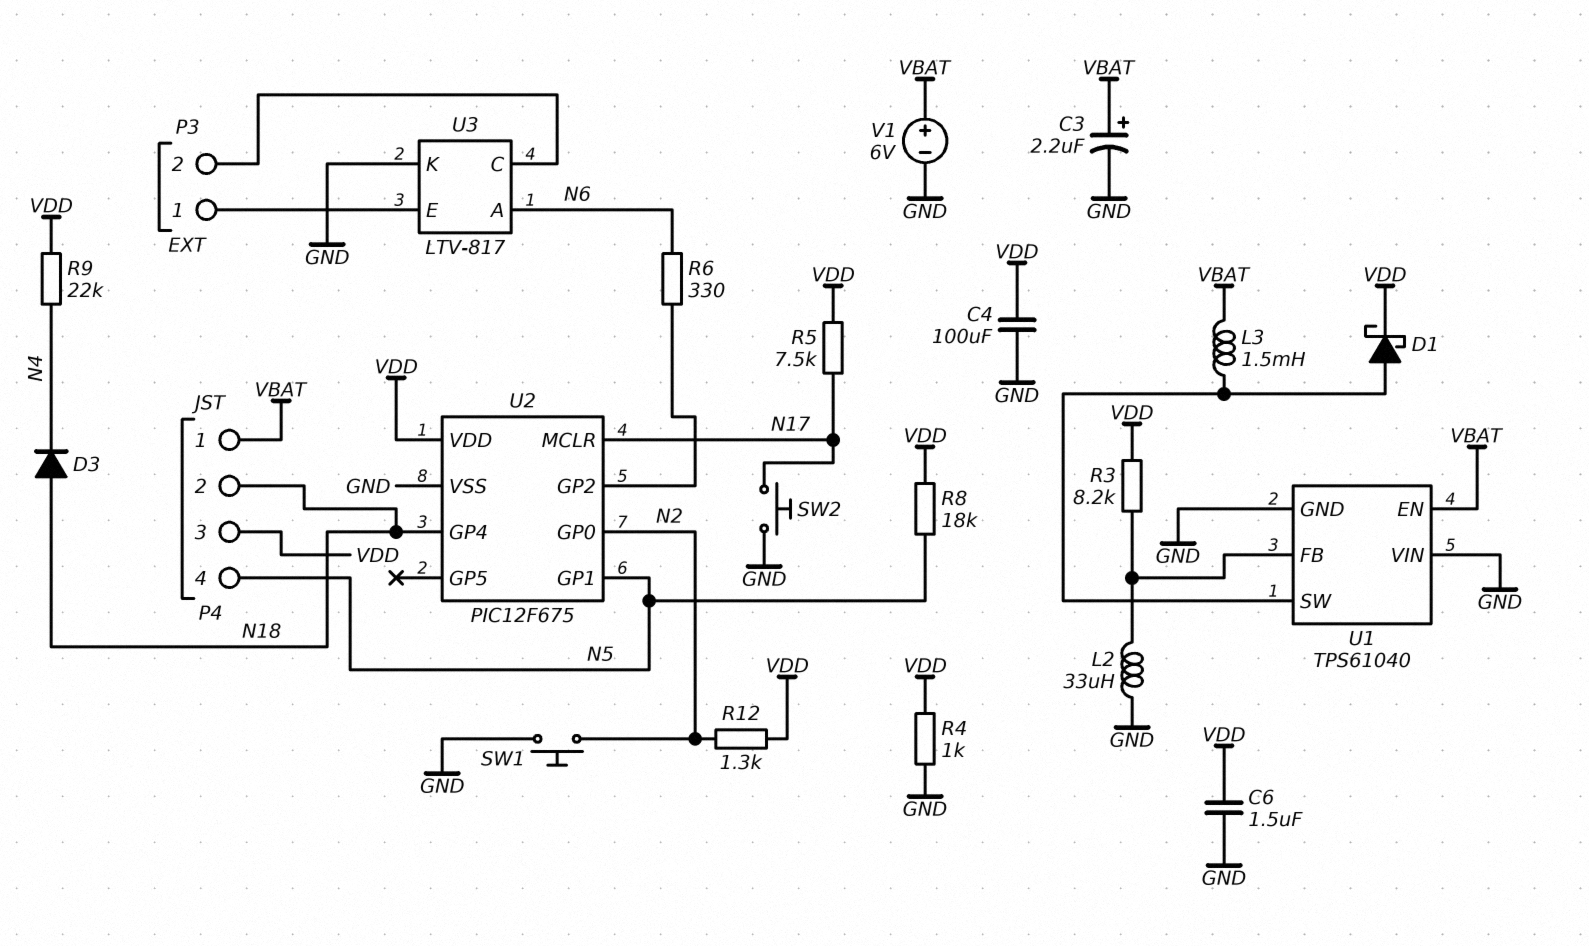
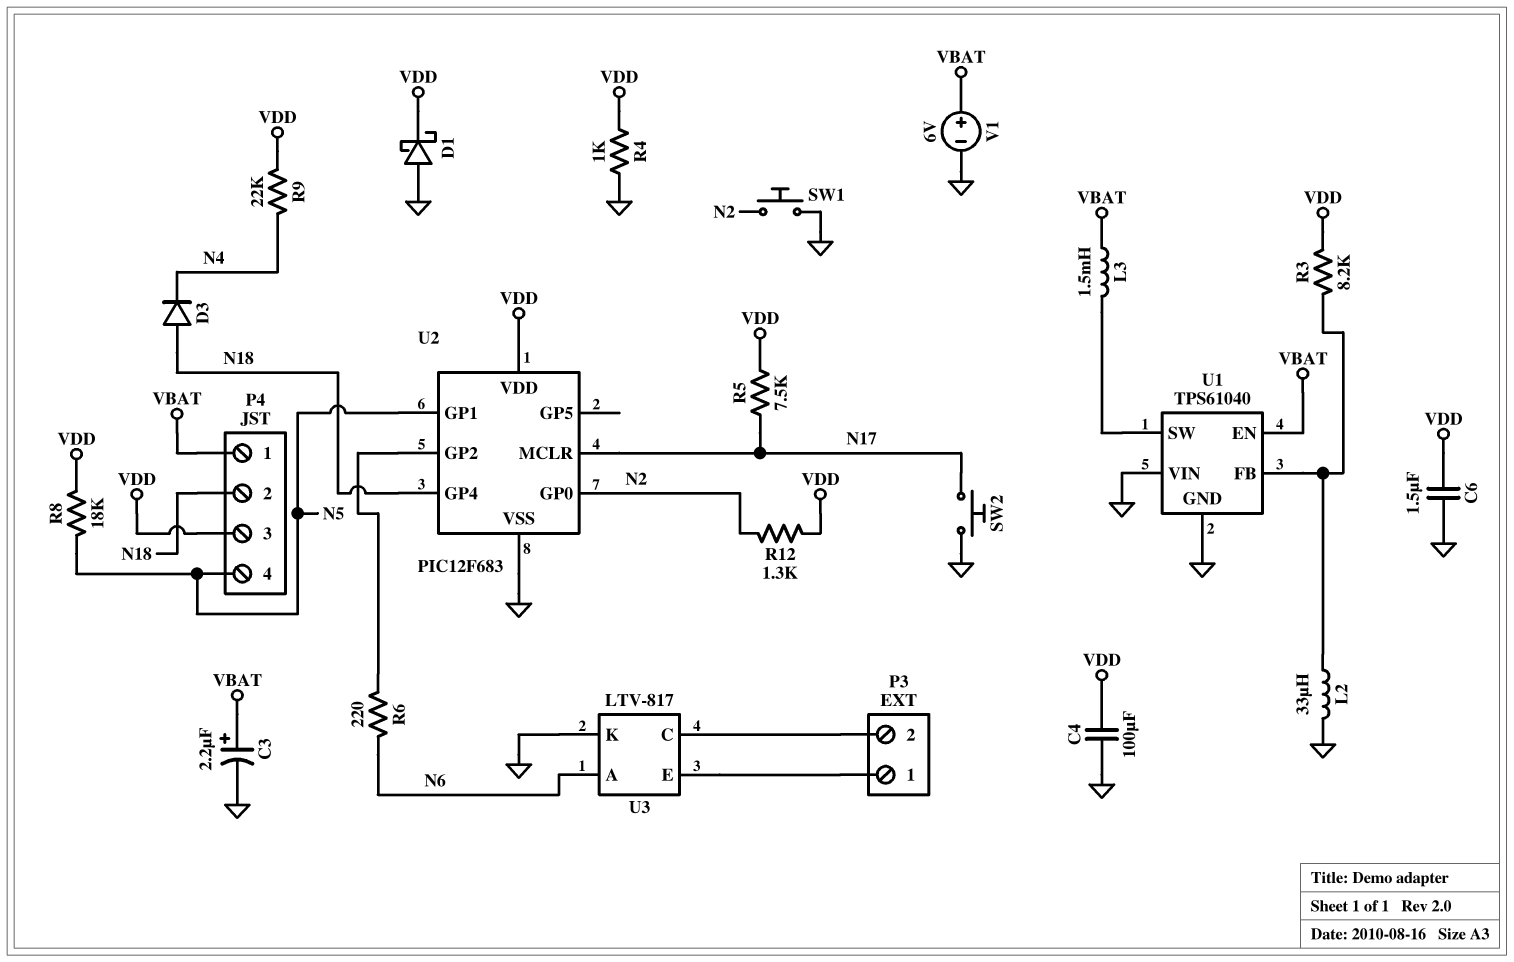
D1: schottky (A U1/SW, K VDD) -> schottky (A GND, K VDD)
R6: 330 (N6, U2/GP2) -> 220 (N6, U2/GP2)
U2: PIC12F675 -> PIC12F683

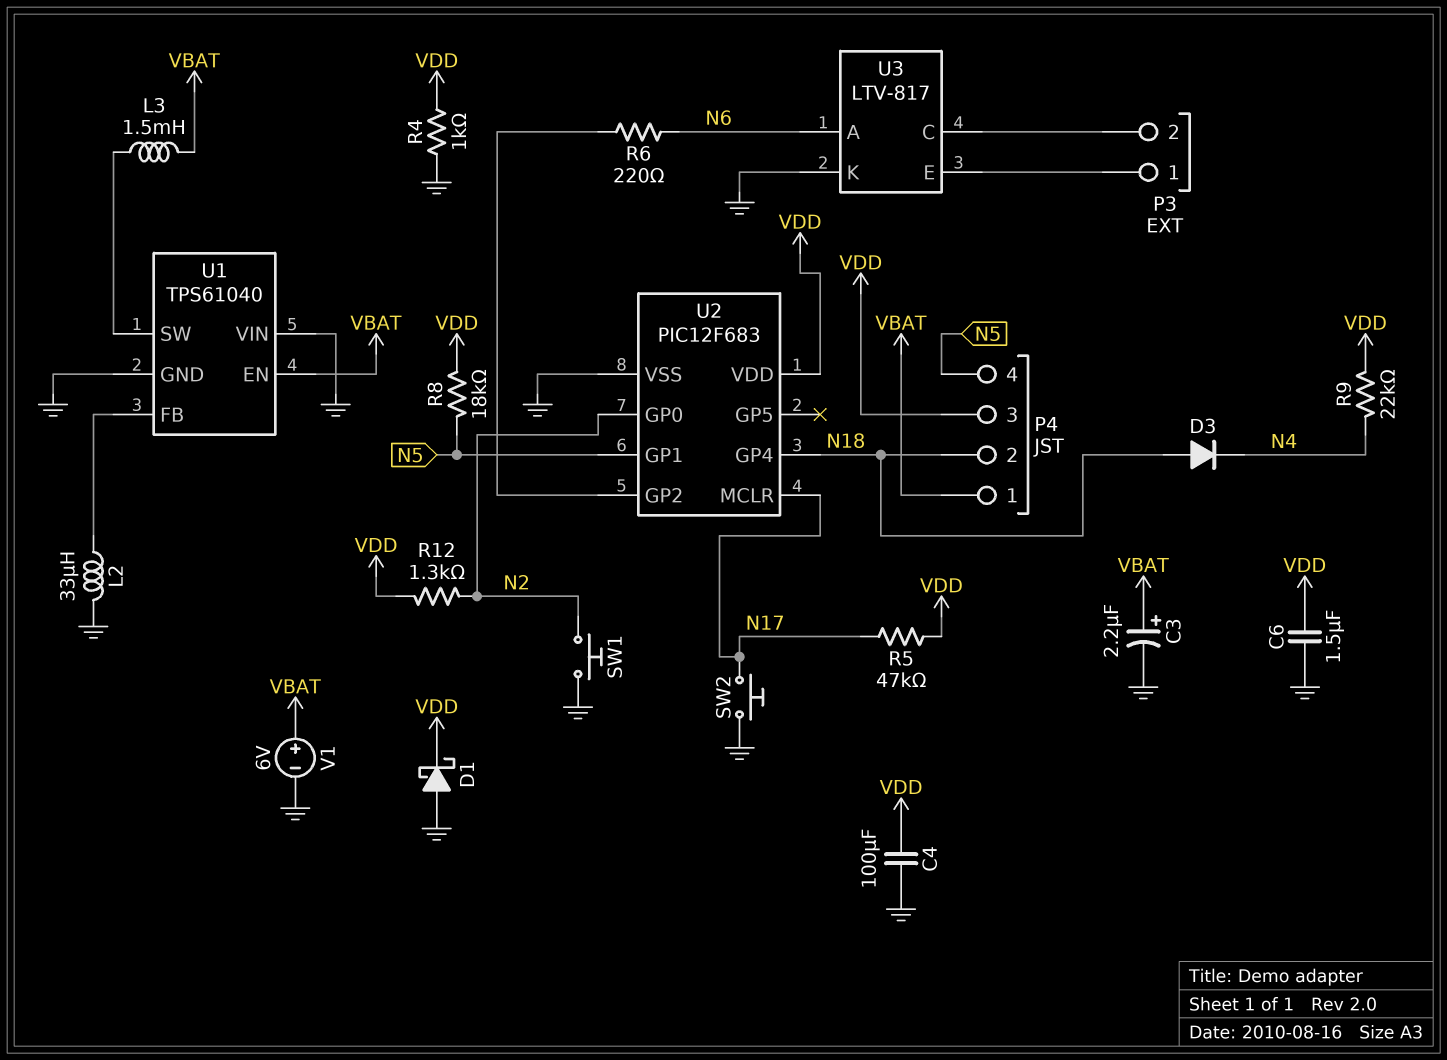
R3: 8.2k (U1/FB, VDD) -> none
R5: 7.5k (N17, VDD) -> 47k (N17, VDD)

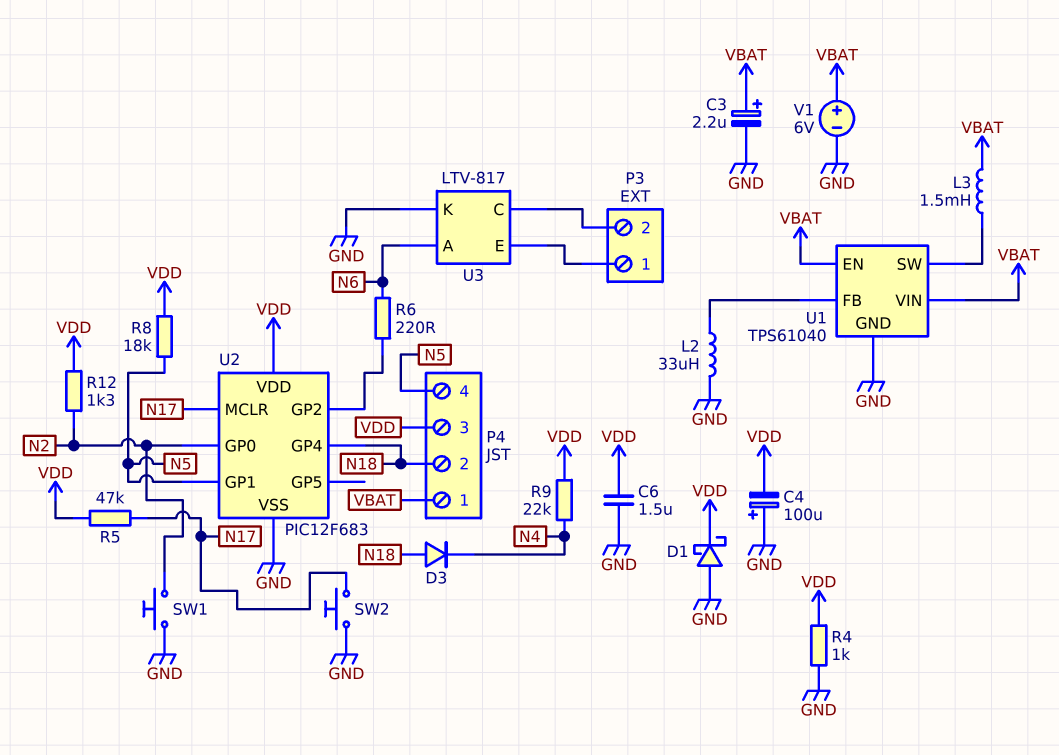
C4: 100uF (GND, VDD) -> 100uF (plus GND, minus VDD)
U1 pin VIN: GND -> VBAT

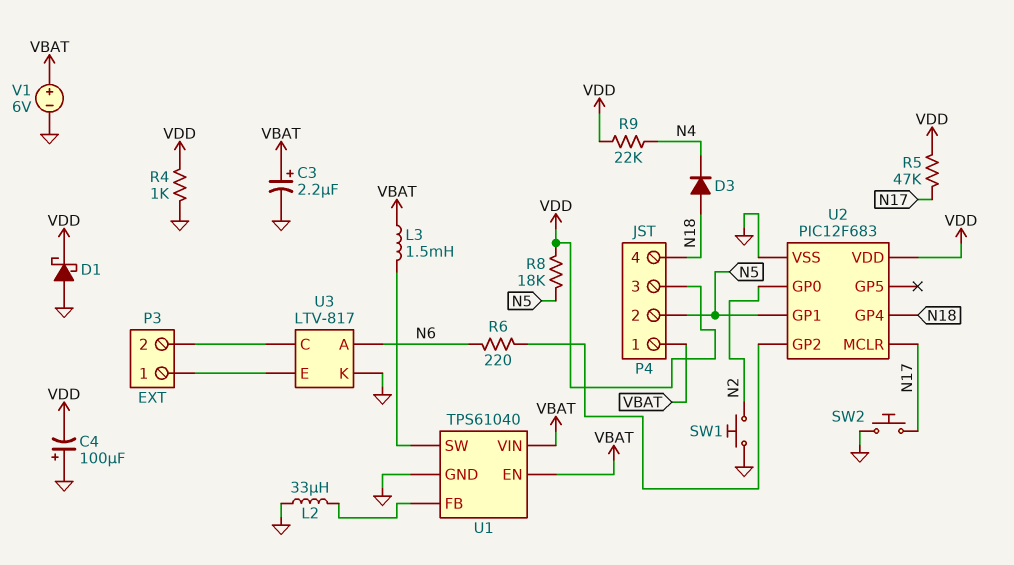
C6: 1.5uF (GND, VDD) -> none
P4 pin 2: N18 -> N5
P4 pin 4: N5 -> N18
R12: 1.3k (N2, VDD) -> none

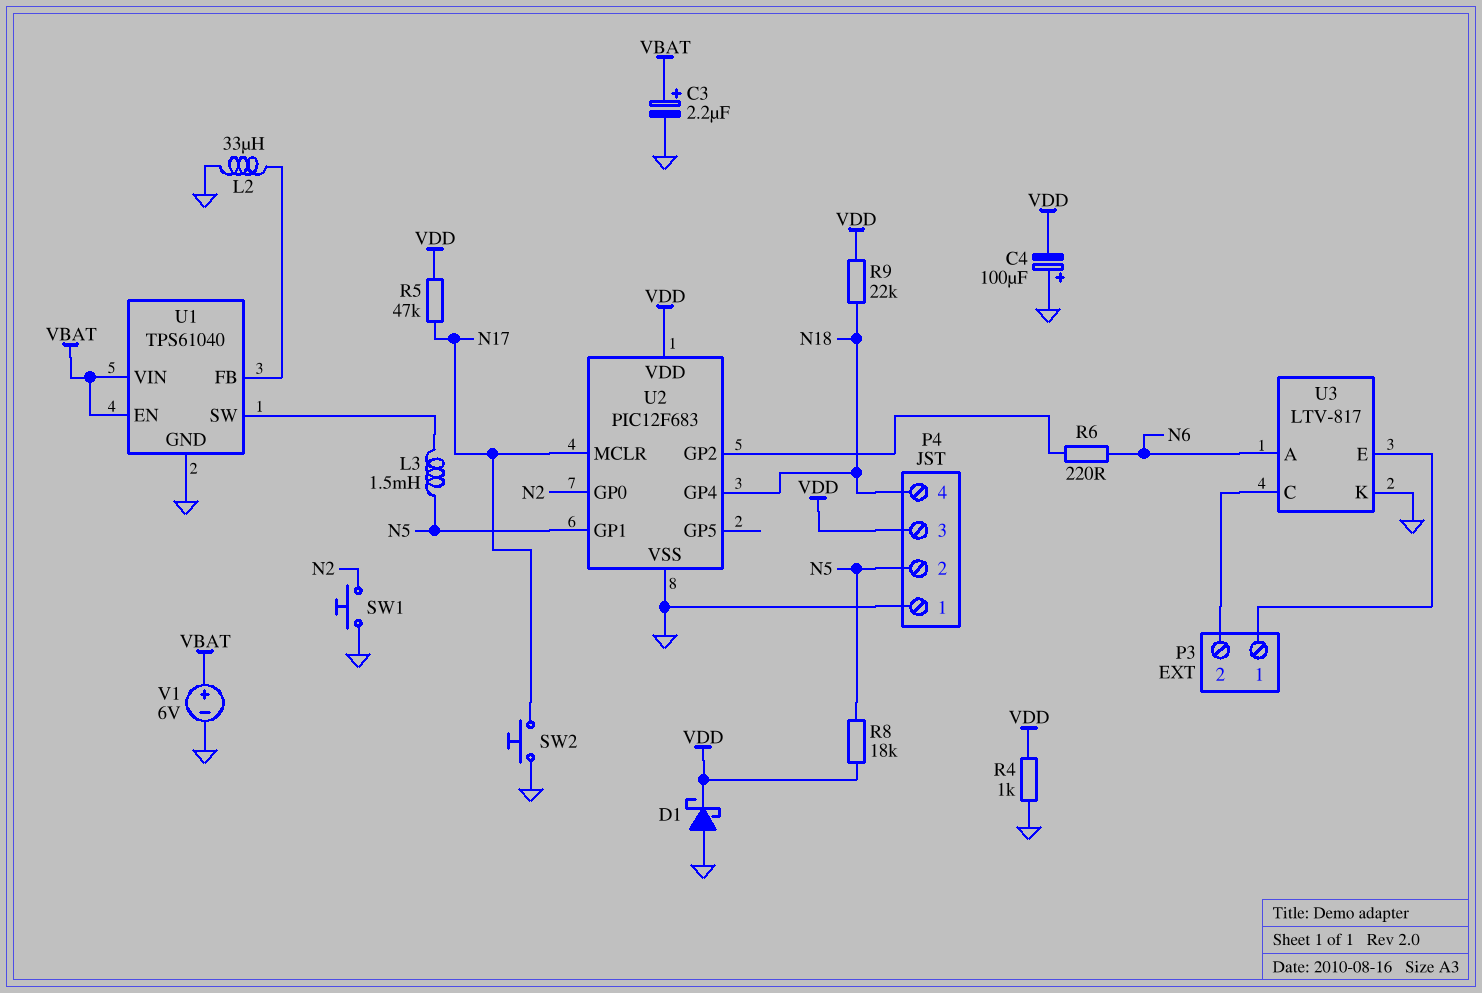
D3: diode (A N18, K N4) -> none
L3: 1.5mH (U1/SW, VBAT) -> 1.5mH (N5, U1/SW)
P4 pin 1: VBAT -> GND
R9: 22k (N4, VDD) -> 22k (N18, VDD)

